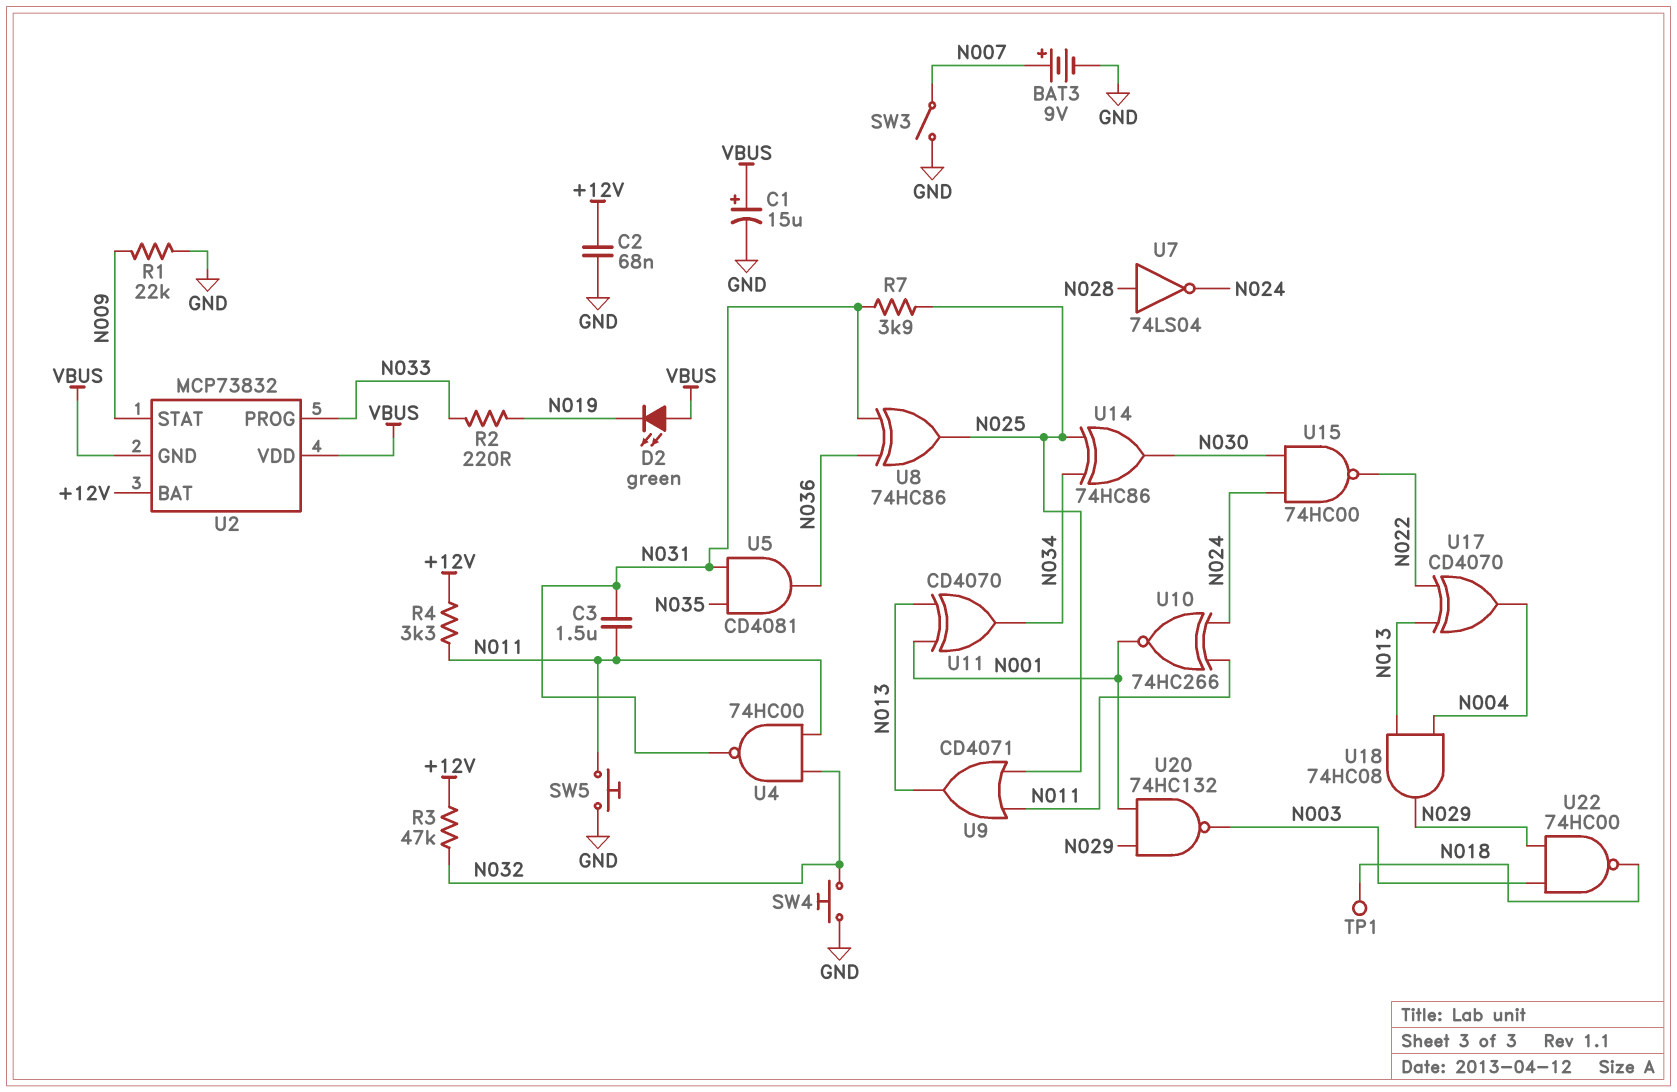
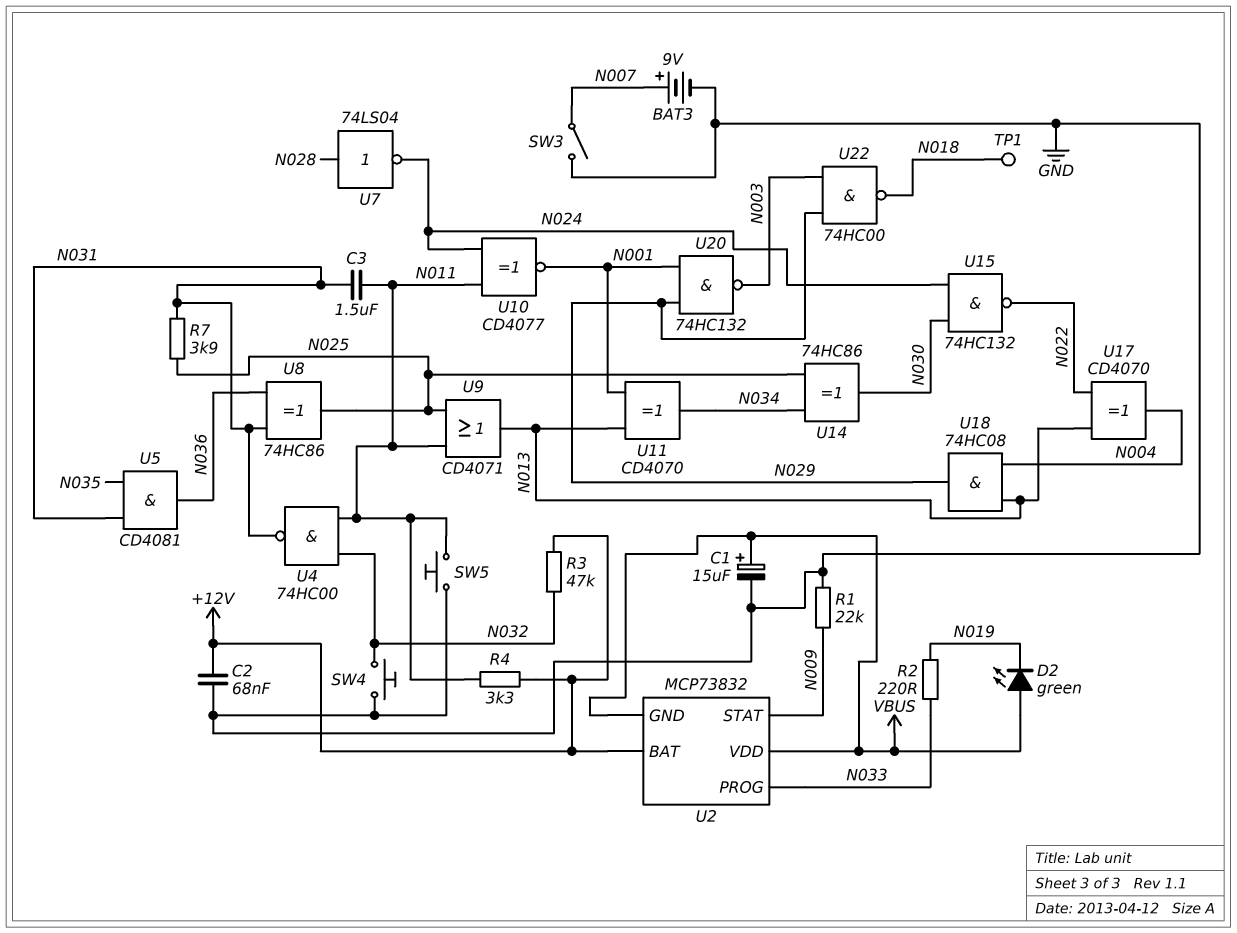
U10: XNOR 74HC266 (in N011, in N024, out N001) -> XNOR CD4077 (in N011, in N024, out N001)
U15: NAND 74HC00 (in N024, in N030, out N022) -> NAND 74HC132 (in N024, in N030, out N022)

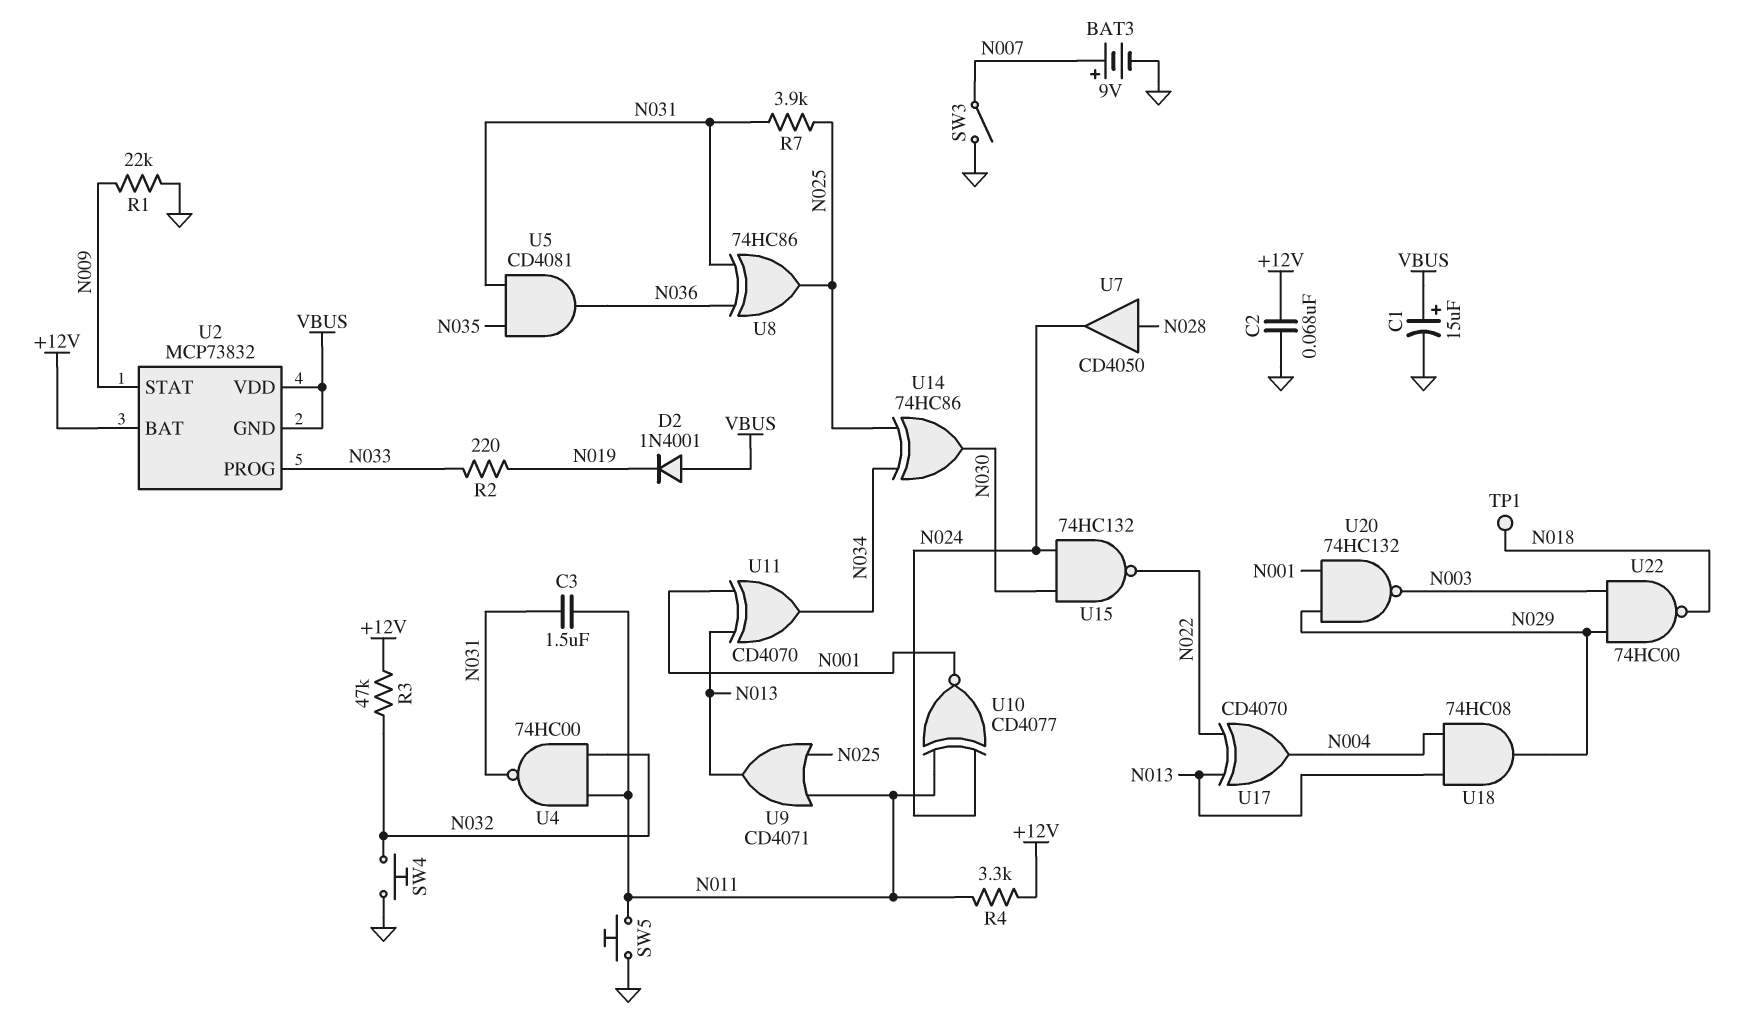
D2: LED green (A VBUS, K N019) -> diode 1N4001 (A VBUS, K N019)
U7: NOT 74LS04 (in N028, out N024) -> buffer CD4050 (in N028, out N024)

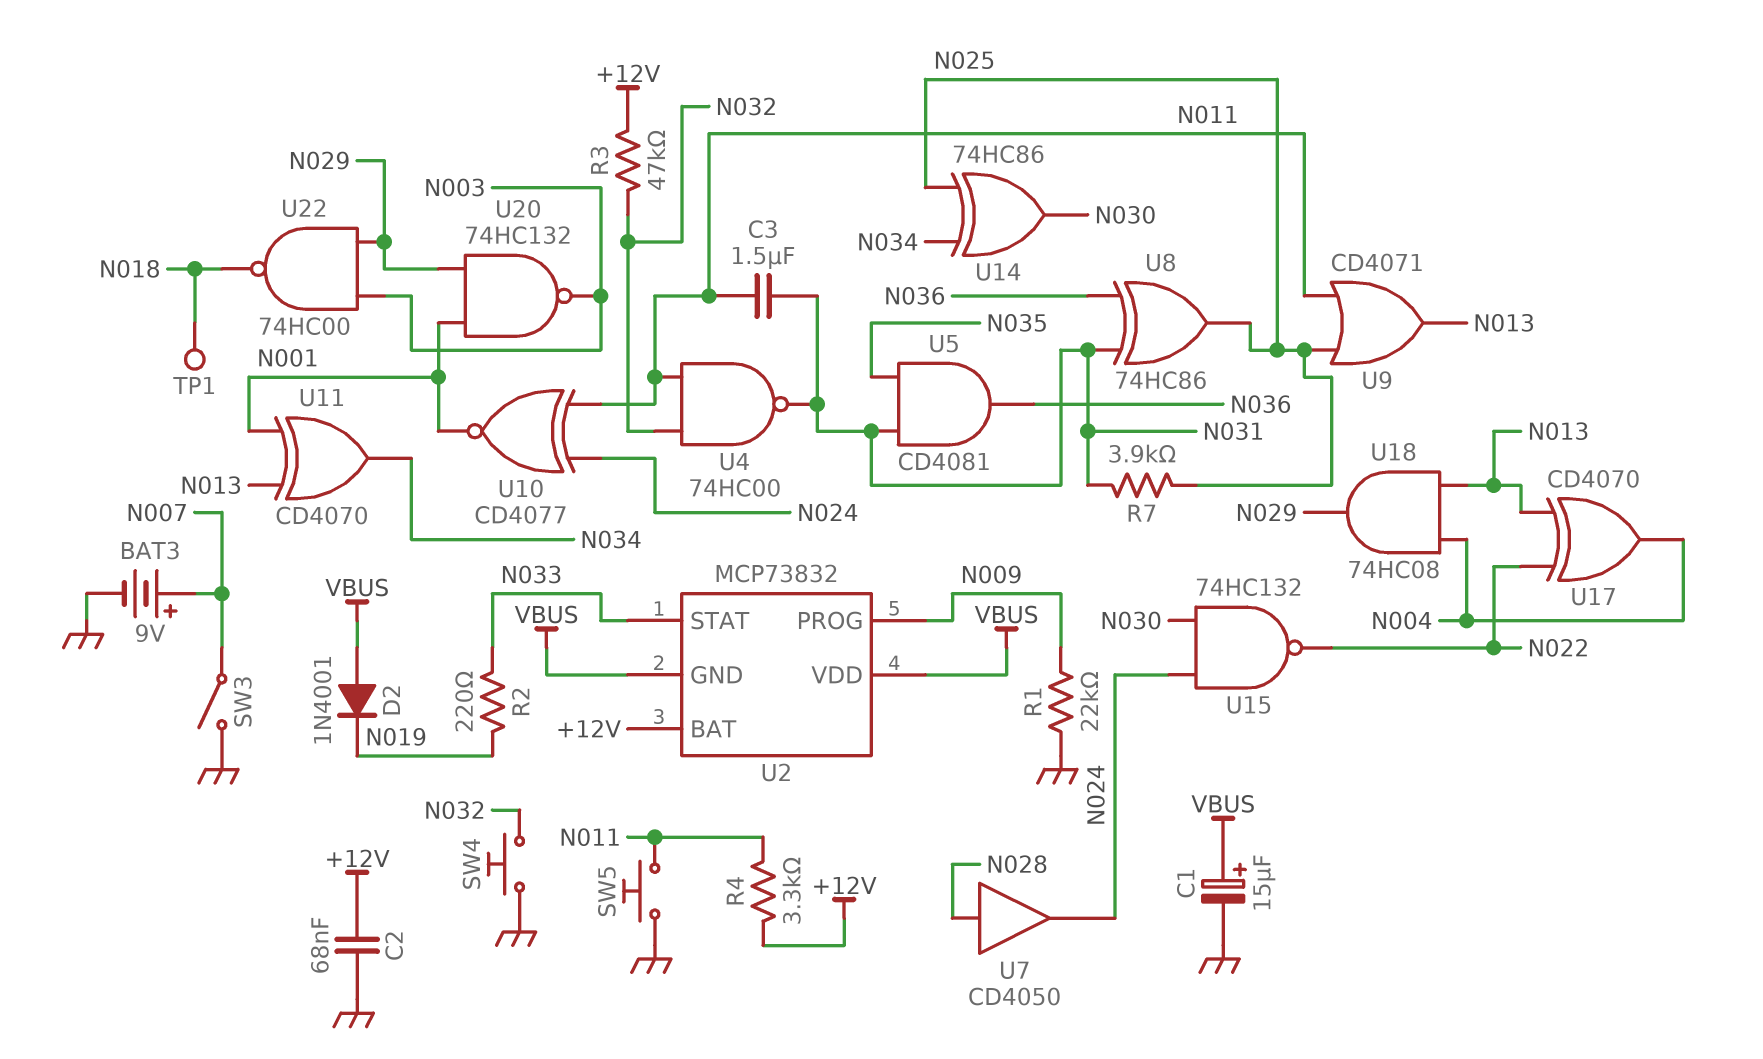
U2 pin PROG: N033 -> N009
U2 pin STAT: N009 -> N033

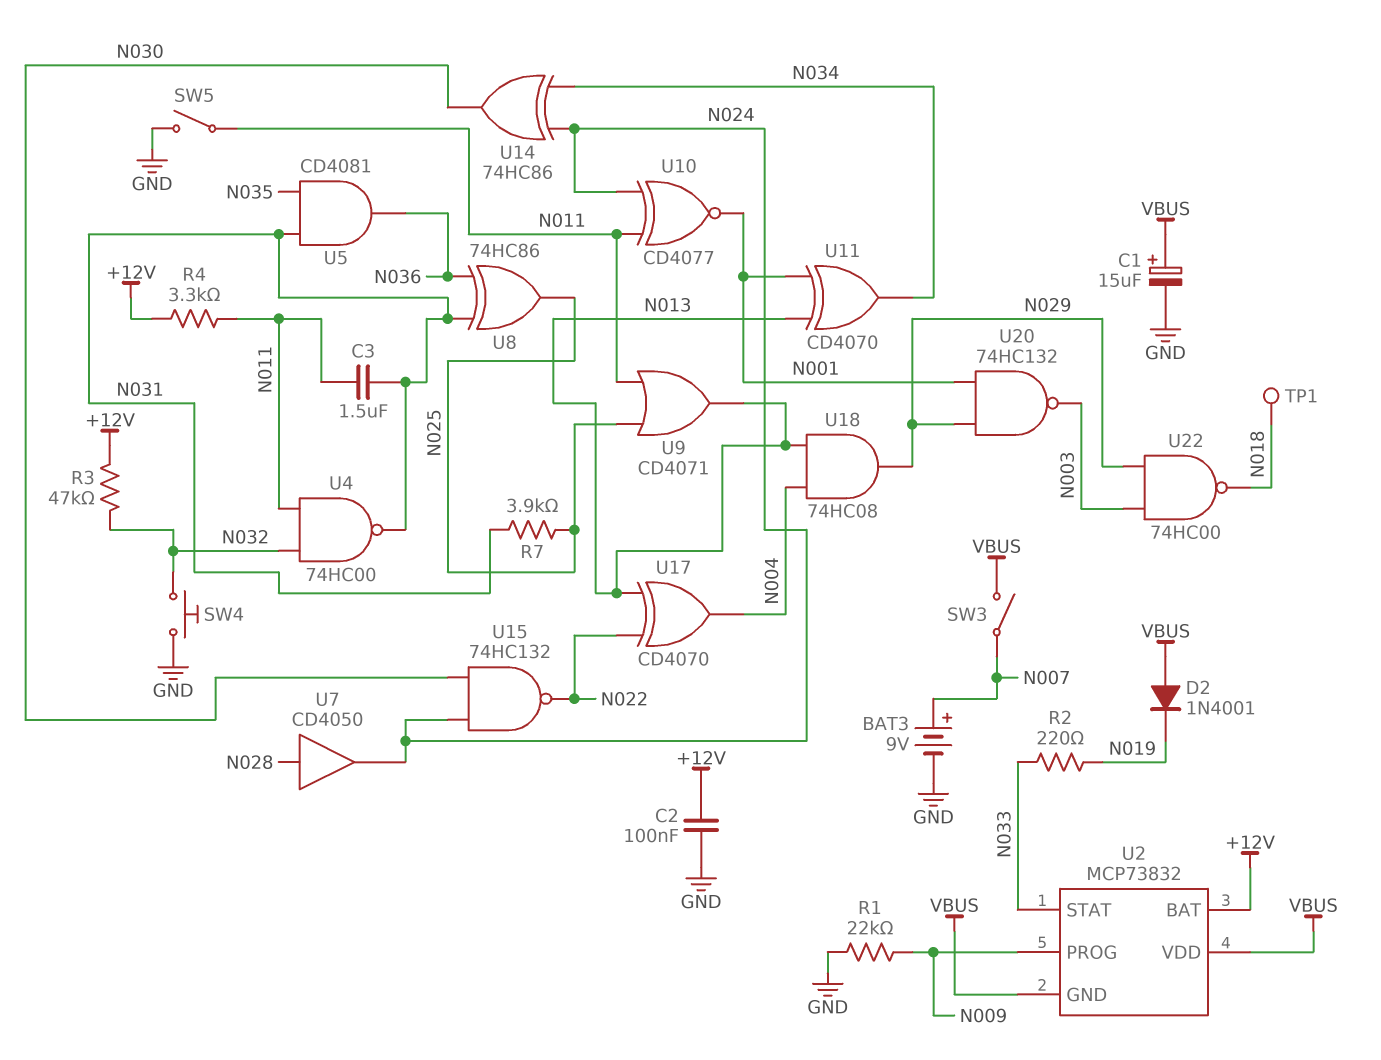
C2: 68nF (+12V, GND) -> 100nF (+12V, GND)
SW3: switch (GND, N007) -> switch (N007, VBUS)
SW5: button (GND, N011) -> switch (GND, N011)
U14: XOR 74HC86 (in N025, in N034, out N030) -> XOR 74HC86 (in N024, in N034, out N030)

